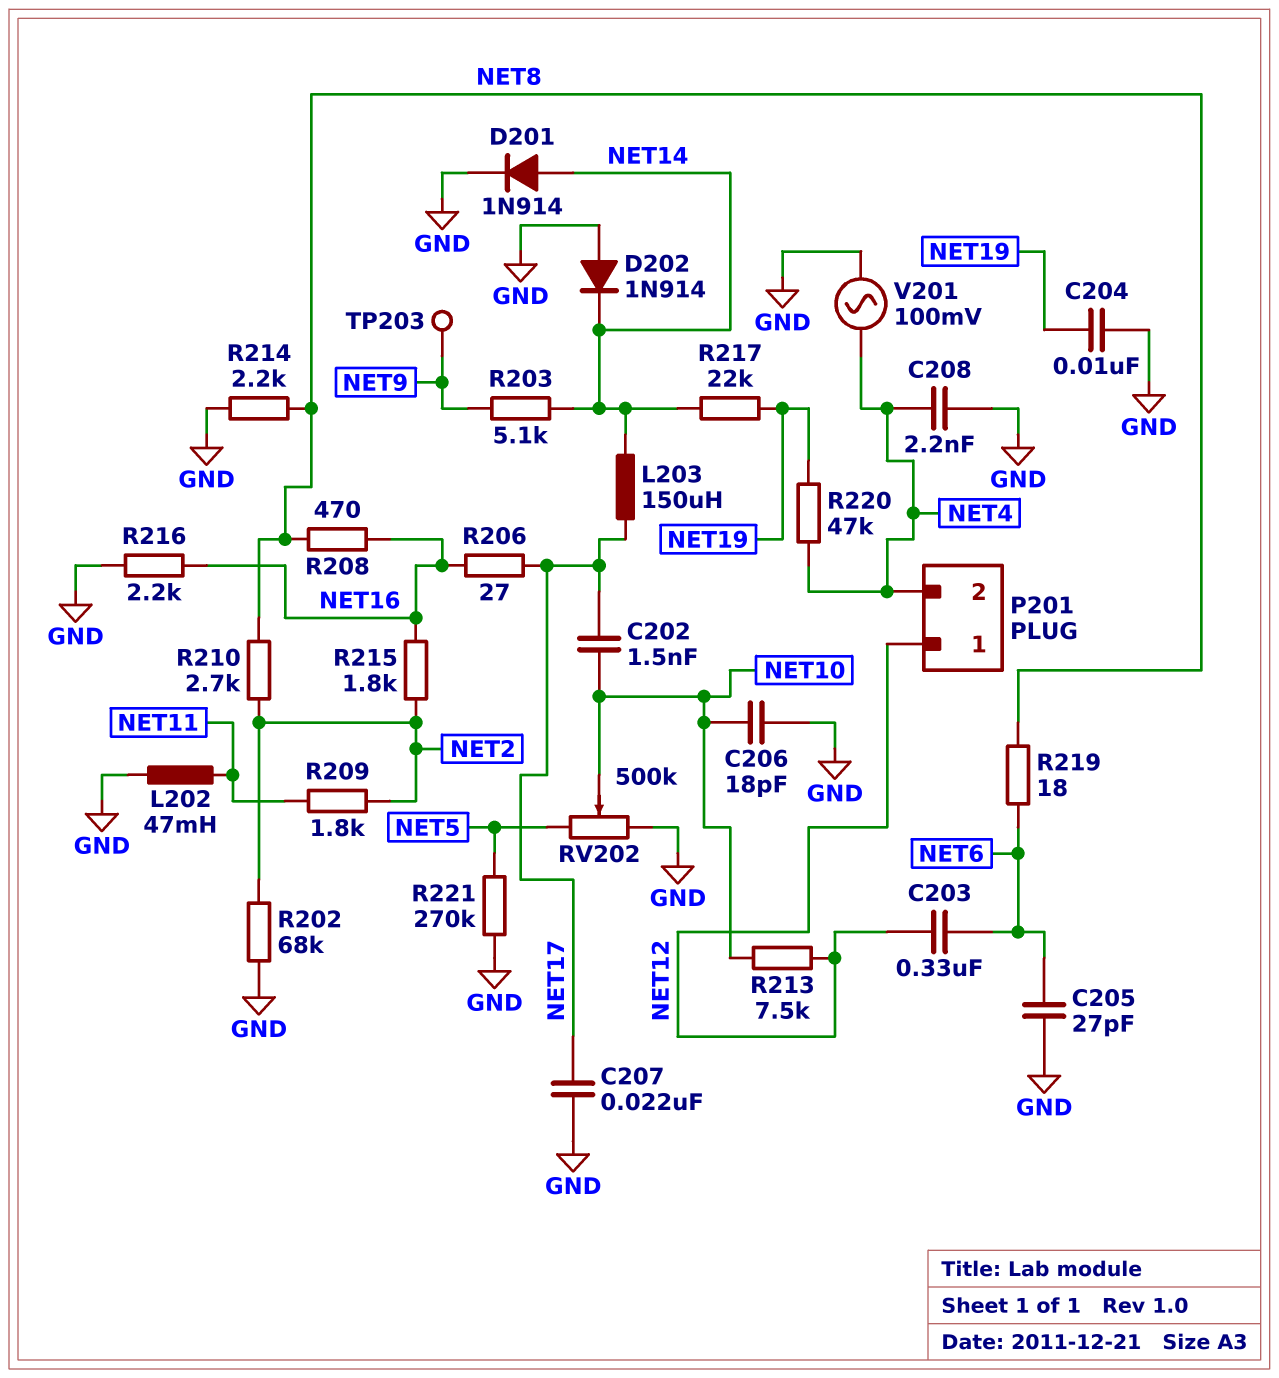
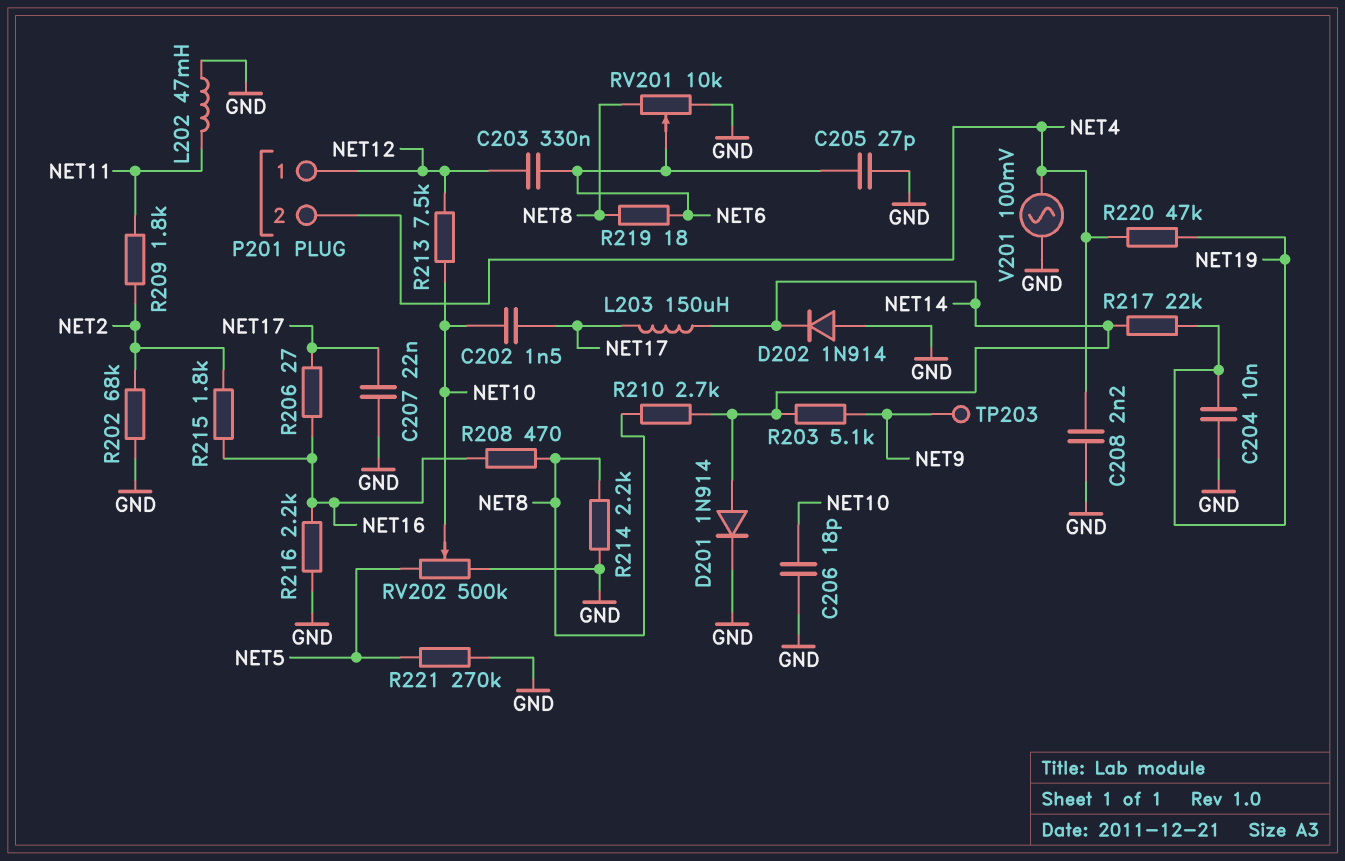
R210: 2.7k (NET2, NET8) -> 2.7k (NET8, NET14)
RV201: none -> 10k (GND, NET8, wiper NET6)

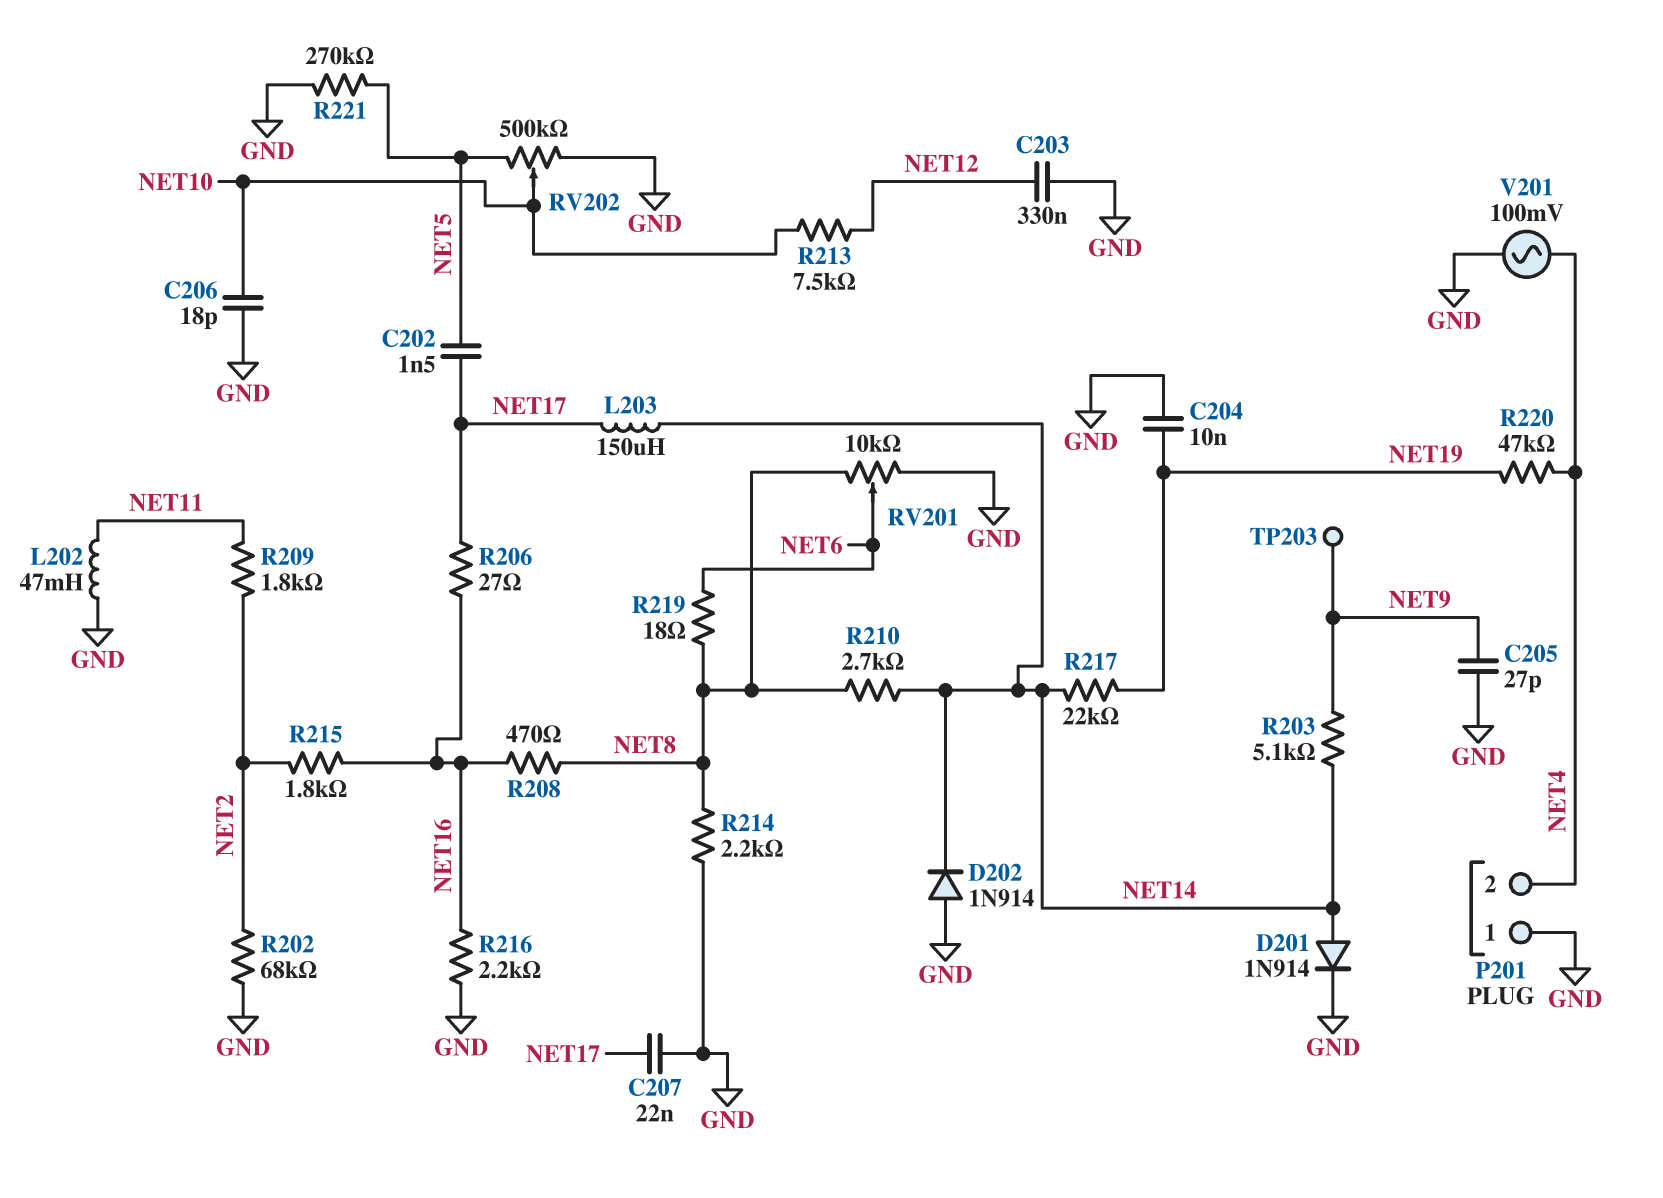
C202: 1.5nF (NET10, NET17) -> 1.5nF (NET5, NET17)
C203: 330nF (NET6, NET12) -> 330nF (GND, NET12)
C205: 27pF (GND, NET6) -> 27pF (GND, NET9)
C208: 2.2nF (GND, NET4) -> none
P201 pin 1: NET12 -> GND

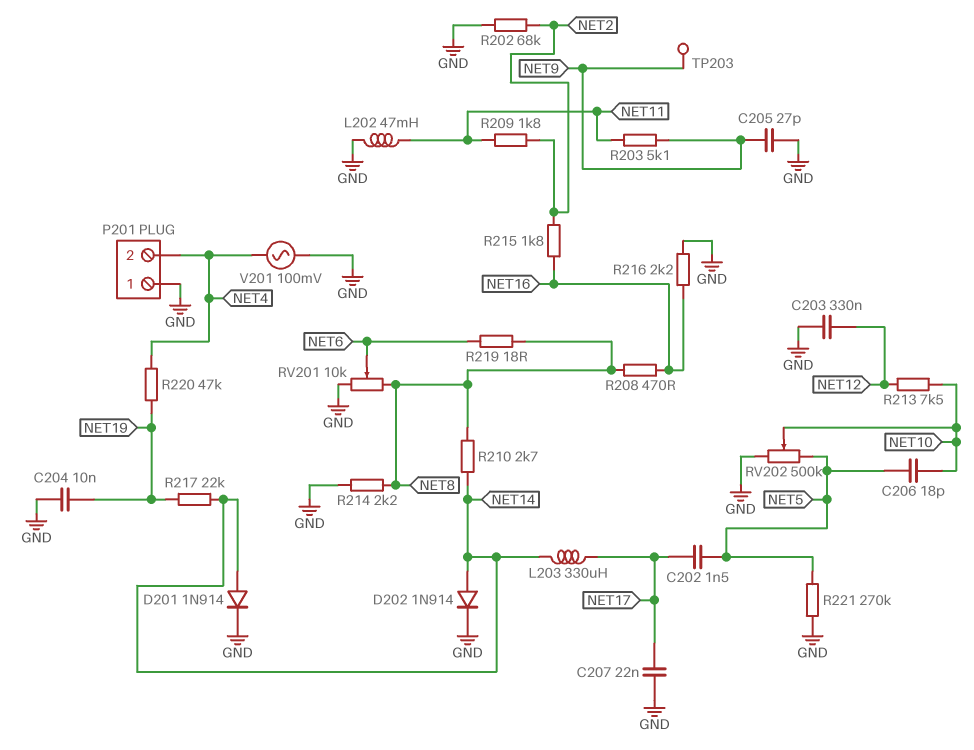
C206: 18pF (GND, NET10) -> 18pF (NET5, NET10)
D202: diode 1N914 (A GND, K NET14) -> diode 1N914 (A NET14, K GND)
L203: 150uH (NET14, NET17) -> 330uH (NET14, NET17)
R203: 5.1k (NET9, NET14) -> 5.1k (NET9, NET11)
R206: 27 (NET16, NET17) -> none

